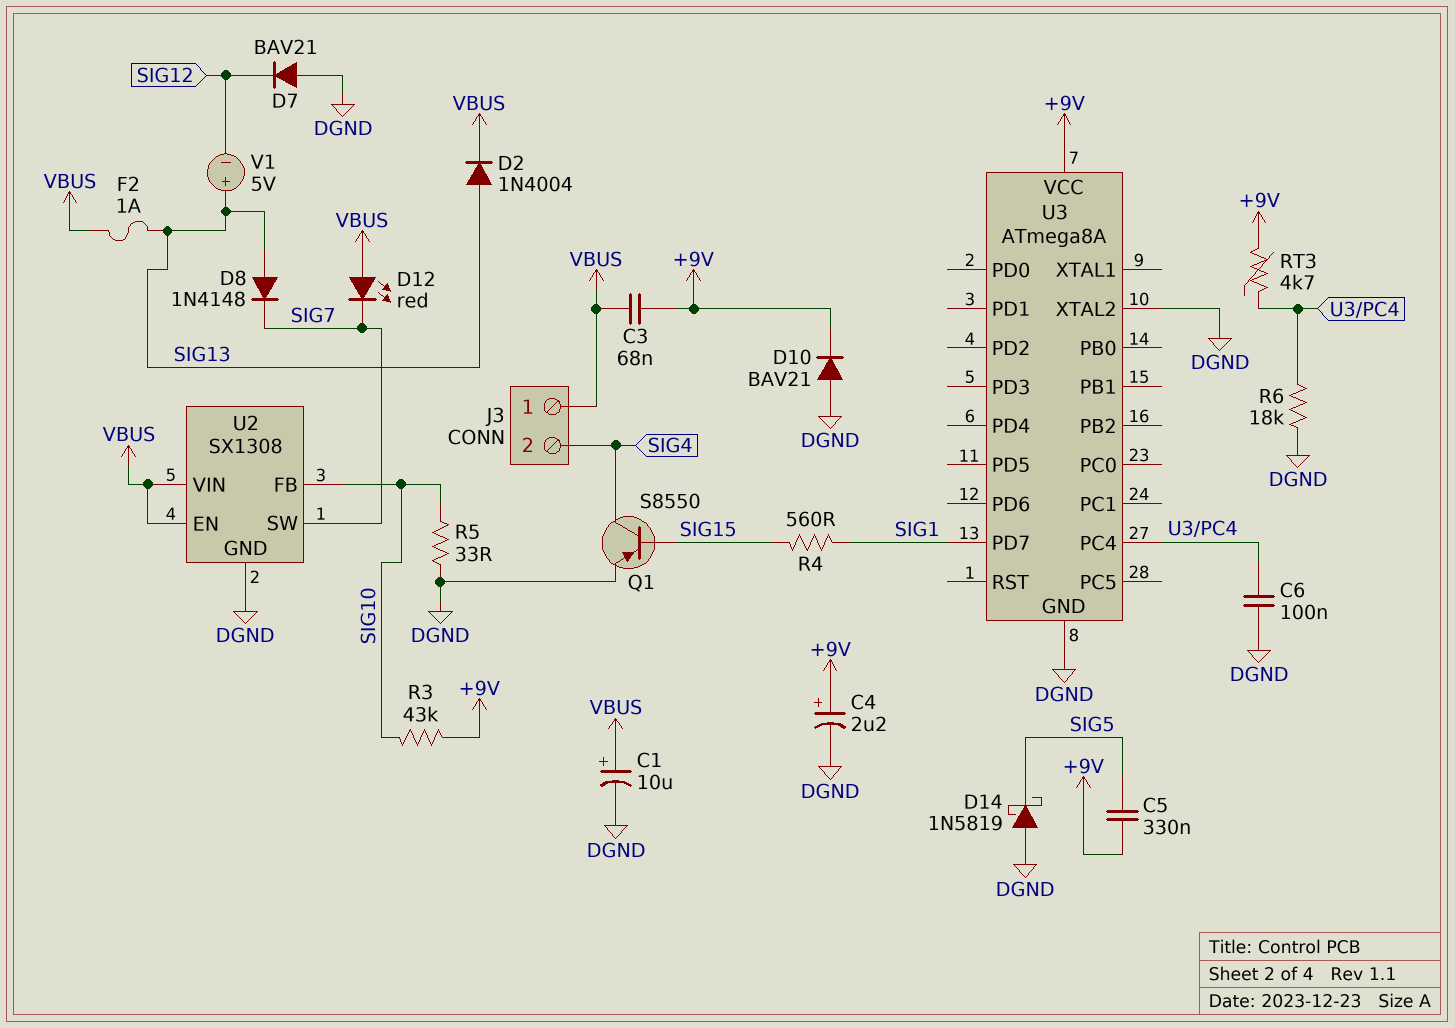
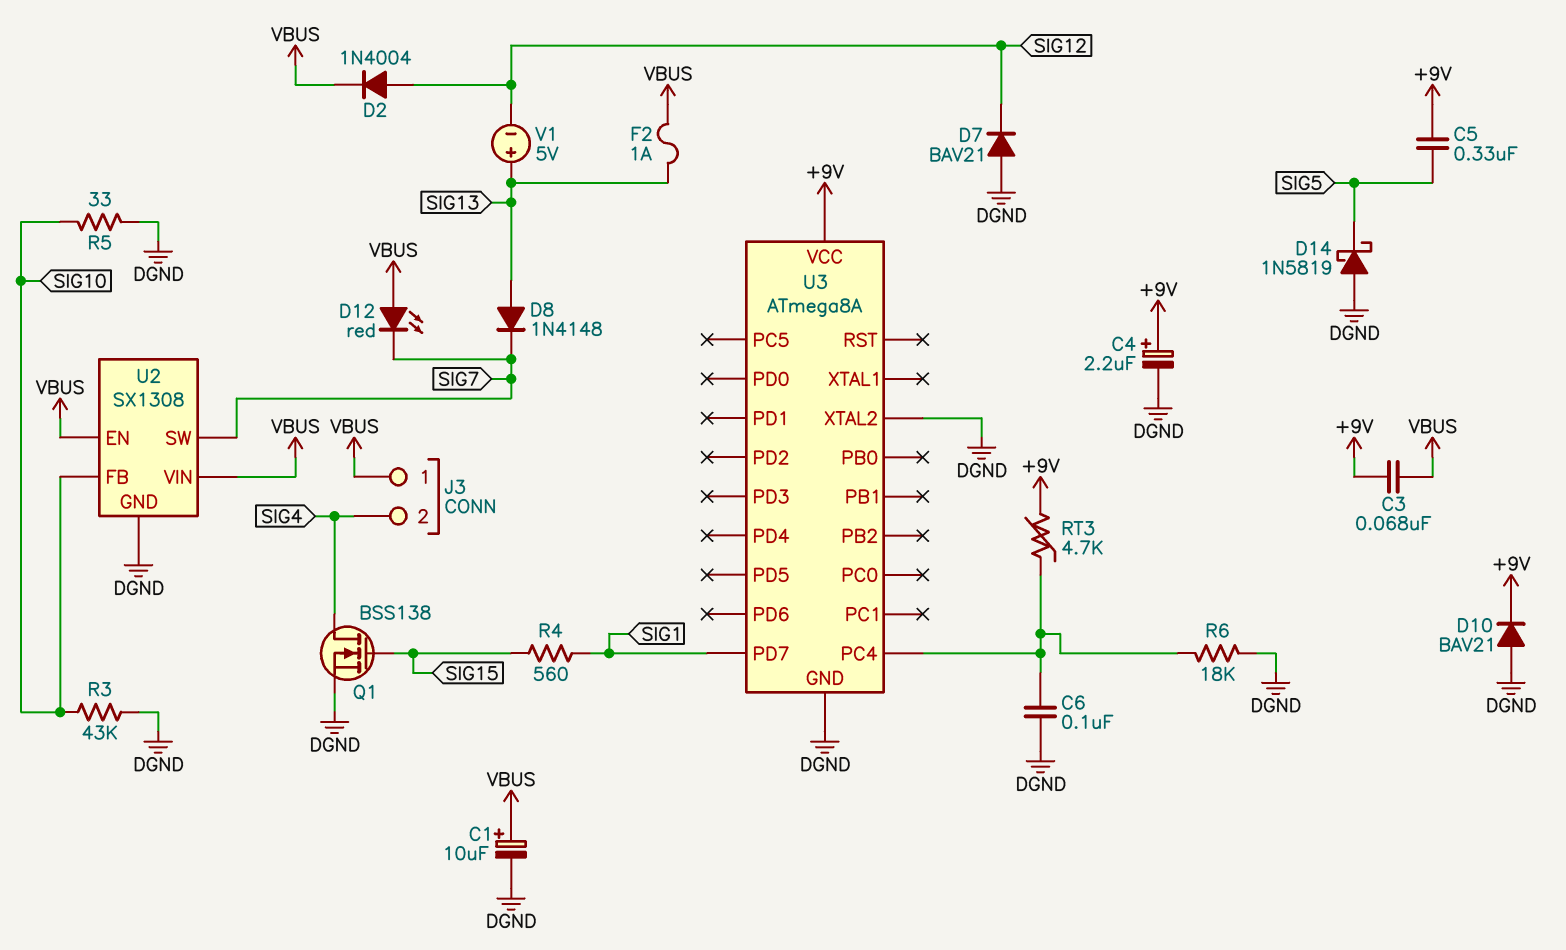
D2: diode 1N4004 (A SIG13, K VBUS) -> diode 1N4004 (A SIG12, K VBUS)
Q1: PNP S8550 (B SIG15, C SIG4, E DGND) -> NMOS BSS138 (G SIG15, D SIG4, S DGND)
R3: 43k (+9V, SIG10) -> 43k (DGND, SIG10)

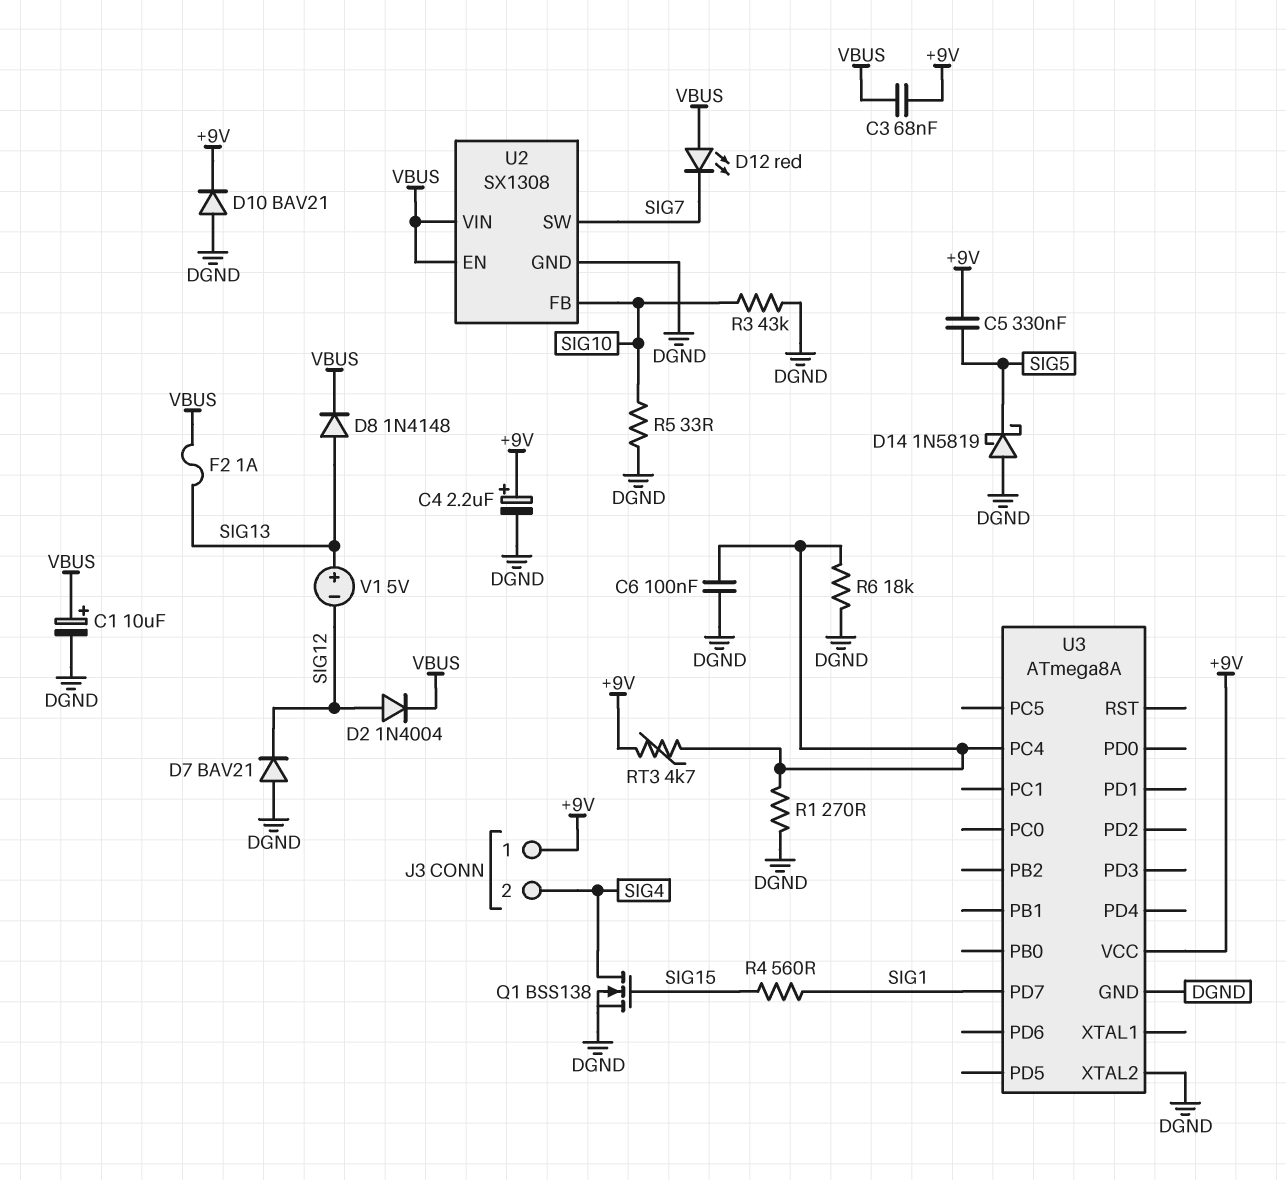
D8: diode 1N4148 (A SIG13, K SIG7) -> diode 1N4148 (A SIG13, K VBUS)
J3 pin 1: VBUS -> +9V
R1: none -> 270 (DGND, U3/PC4)

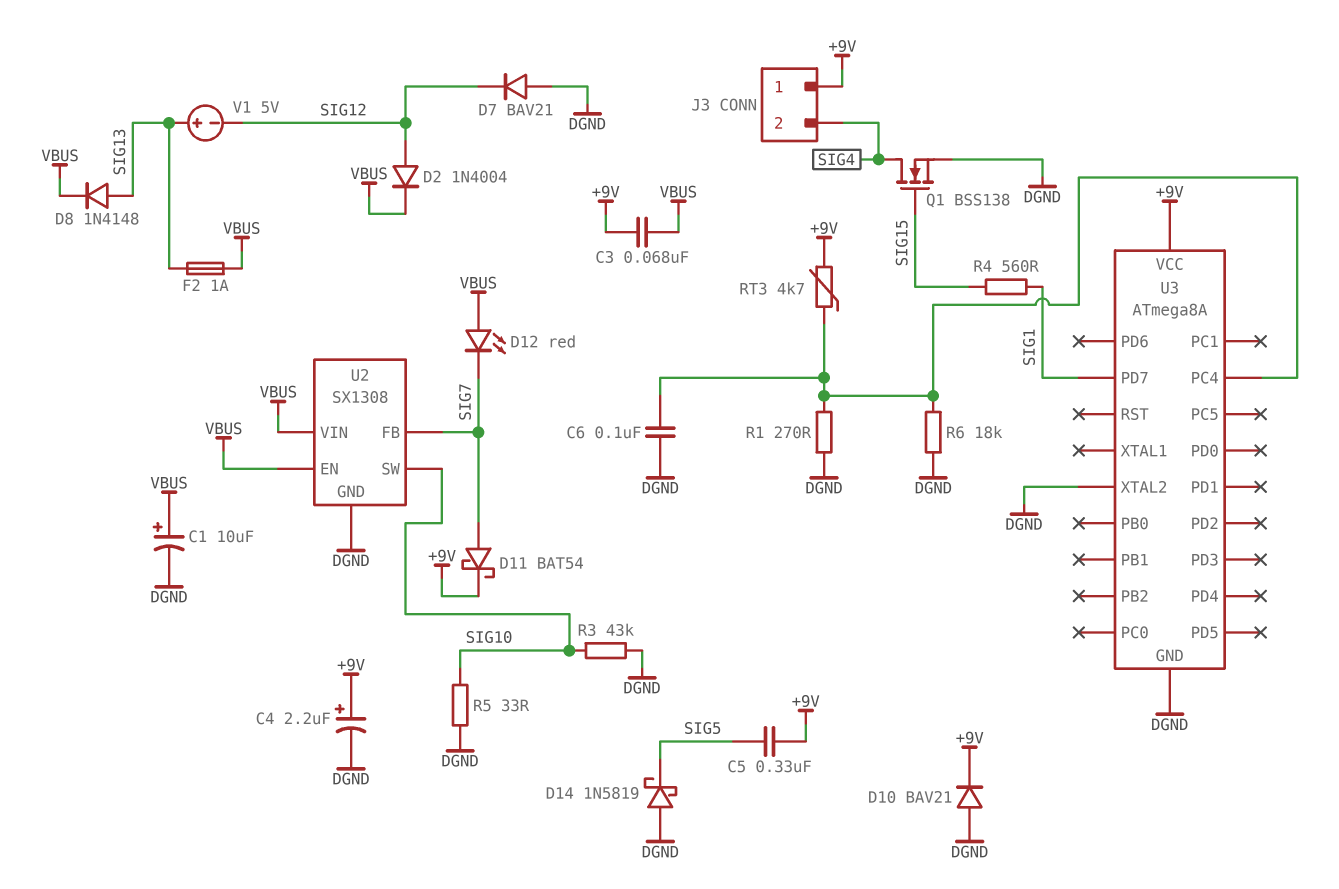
D11: none -> schottky BAT54 (A SIG7, K +9V)
U2 pin FB: SIG10 -> SIG7
U2 pin SW: SIG7 -> SIG10

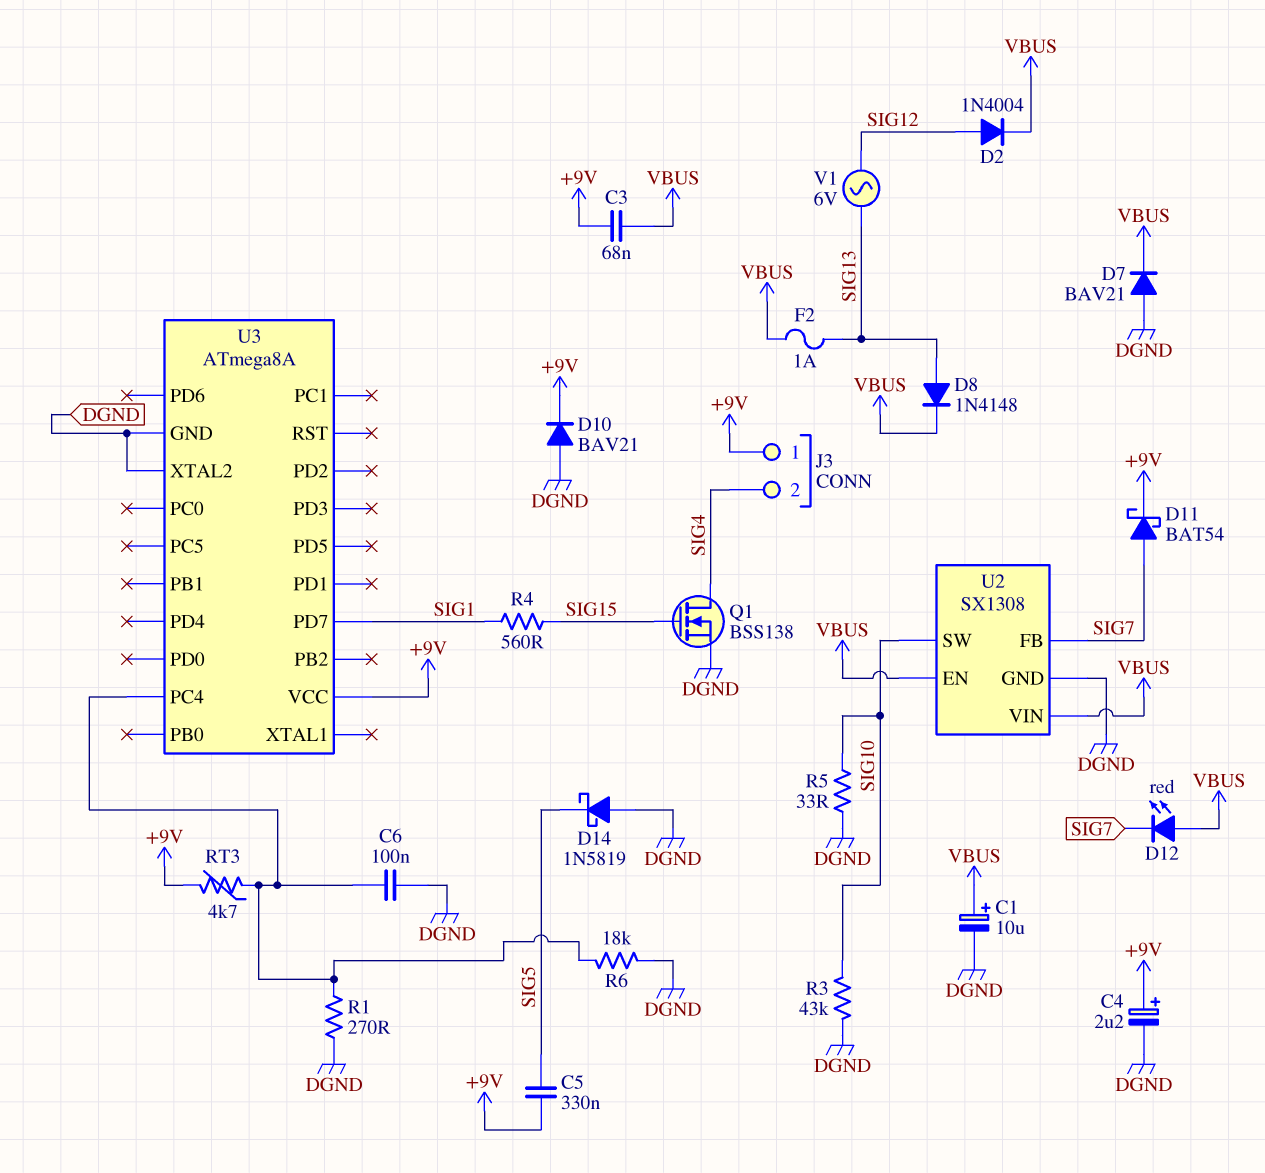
D7: diode BAV21 (A DGND, K SIG12) -> diode BAV21 (A DGND, K VBUS)
V1: 5V (plus SIG13, minus SIG12) -> AC 6V (SIG12, SIG13)

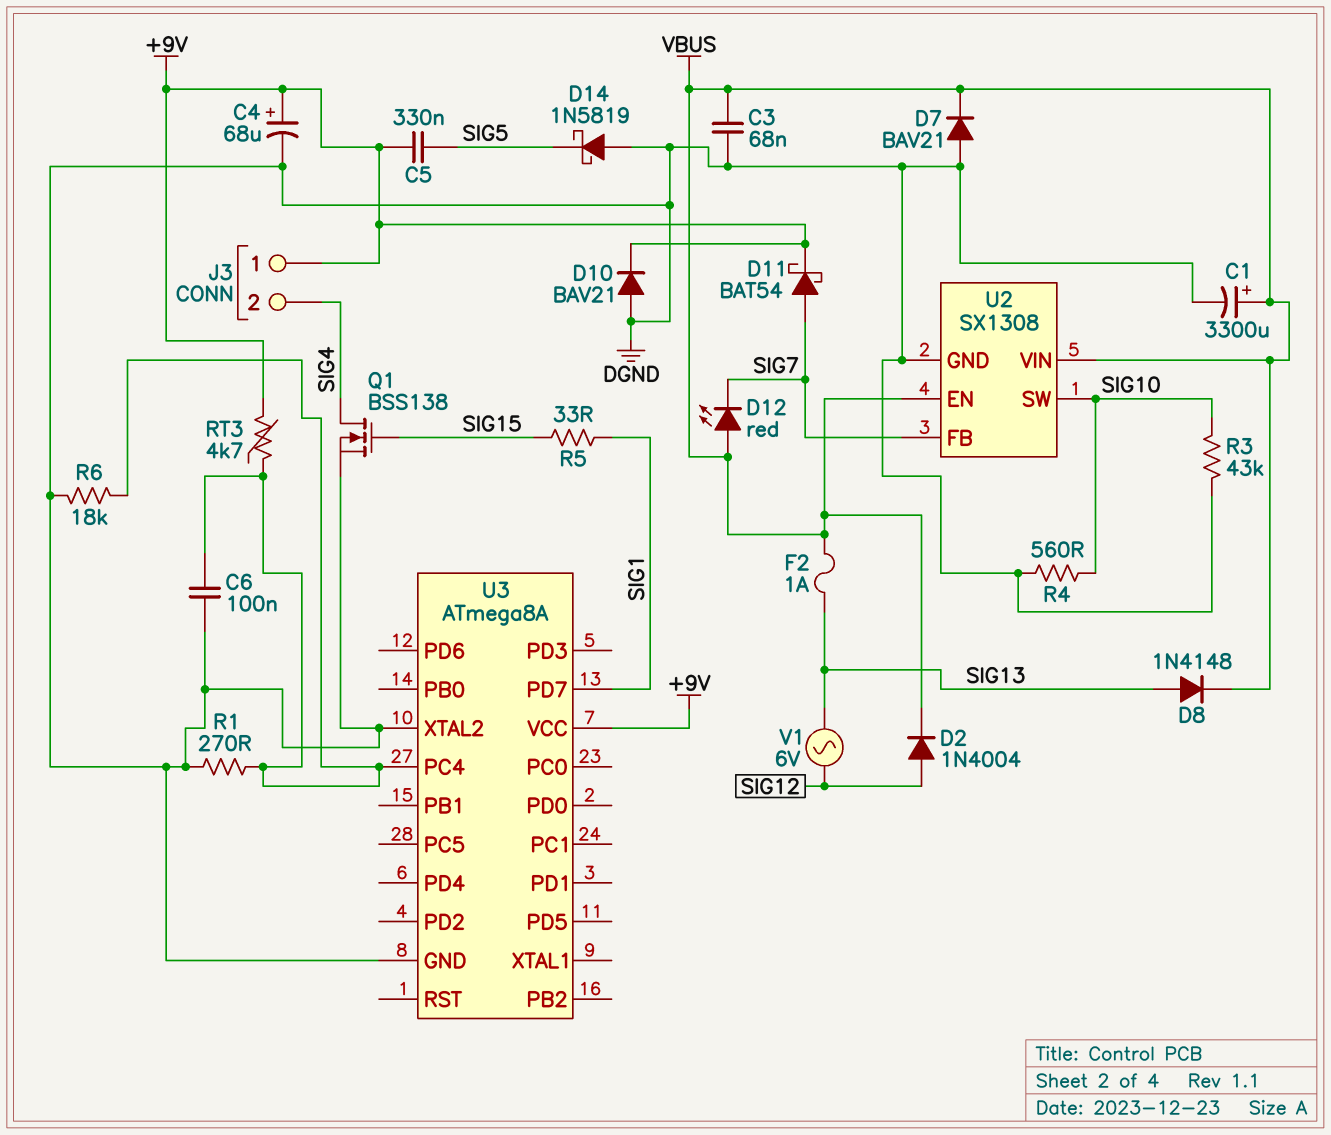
C1: 10uF (plus VBUS, minus DGND) -> 3300uF (plus VBUS, minus DGND)
C3: 68nF (+9V, VBUS) -> 68nF (DGND, VBUS)
C4: 2.2uF (plus +9V, minus DGND) -> 68uF (plus +9V, minus DGND)
R4: 560 (SIG1, SIG15) -> 560 (DGND, SIG10)
R5: 33 (DGND, SIG10) -> 33 (SIG1, SIG15)

